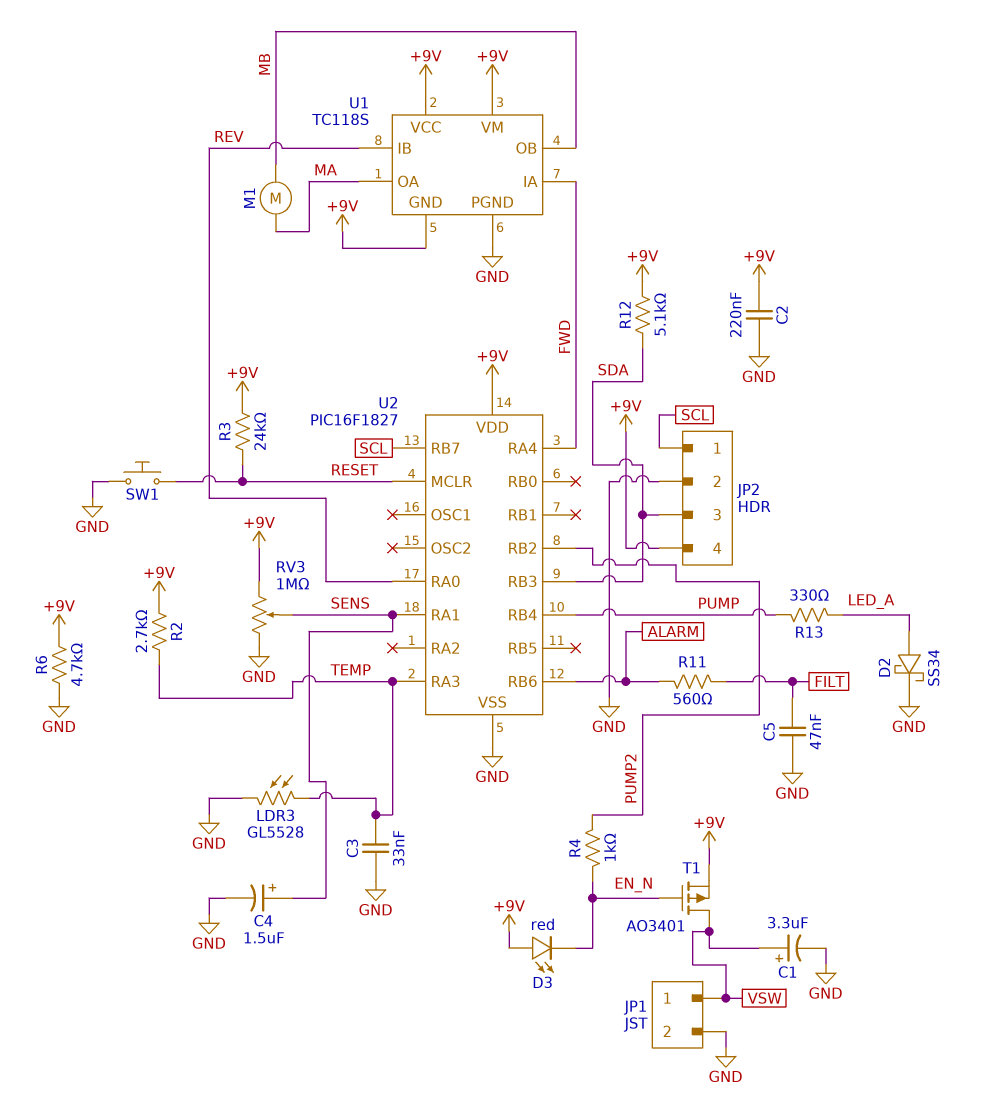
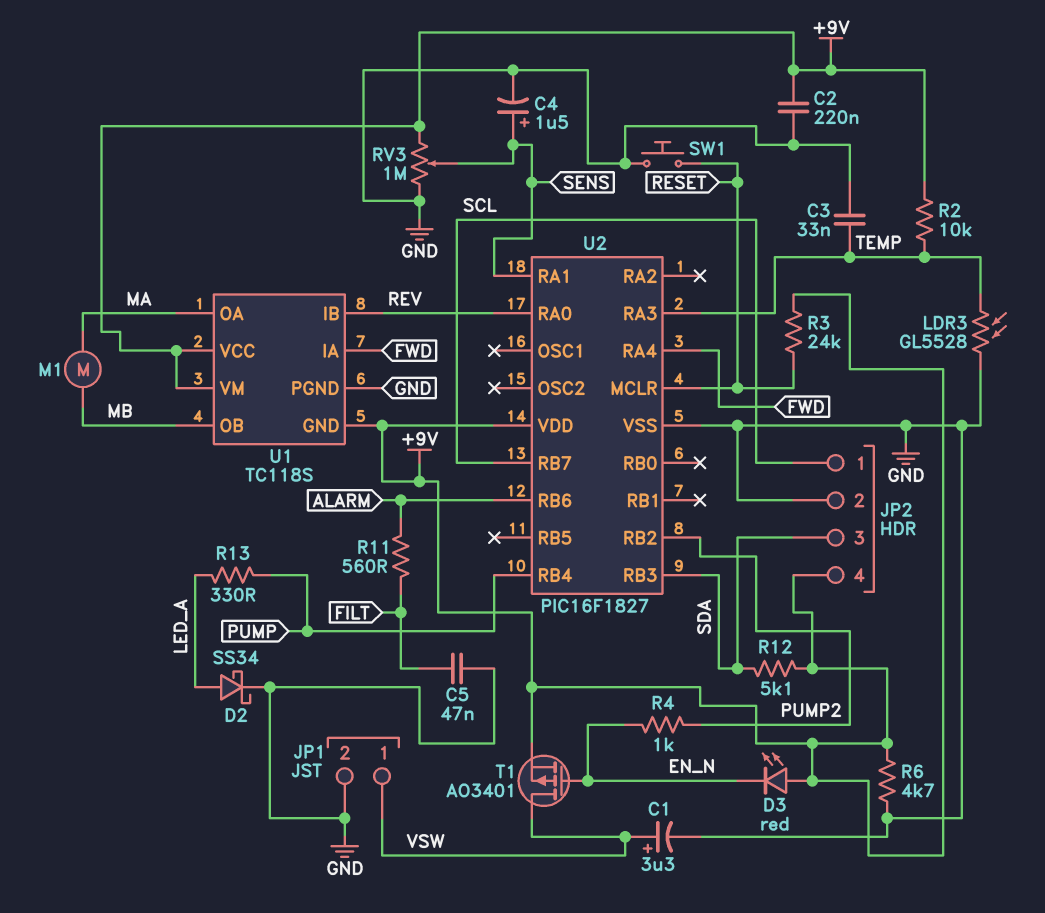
R2: 2.7k (+9V, TEMP) -> 10k (+9V, TEMP)

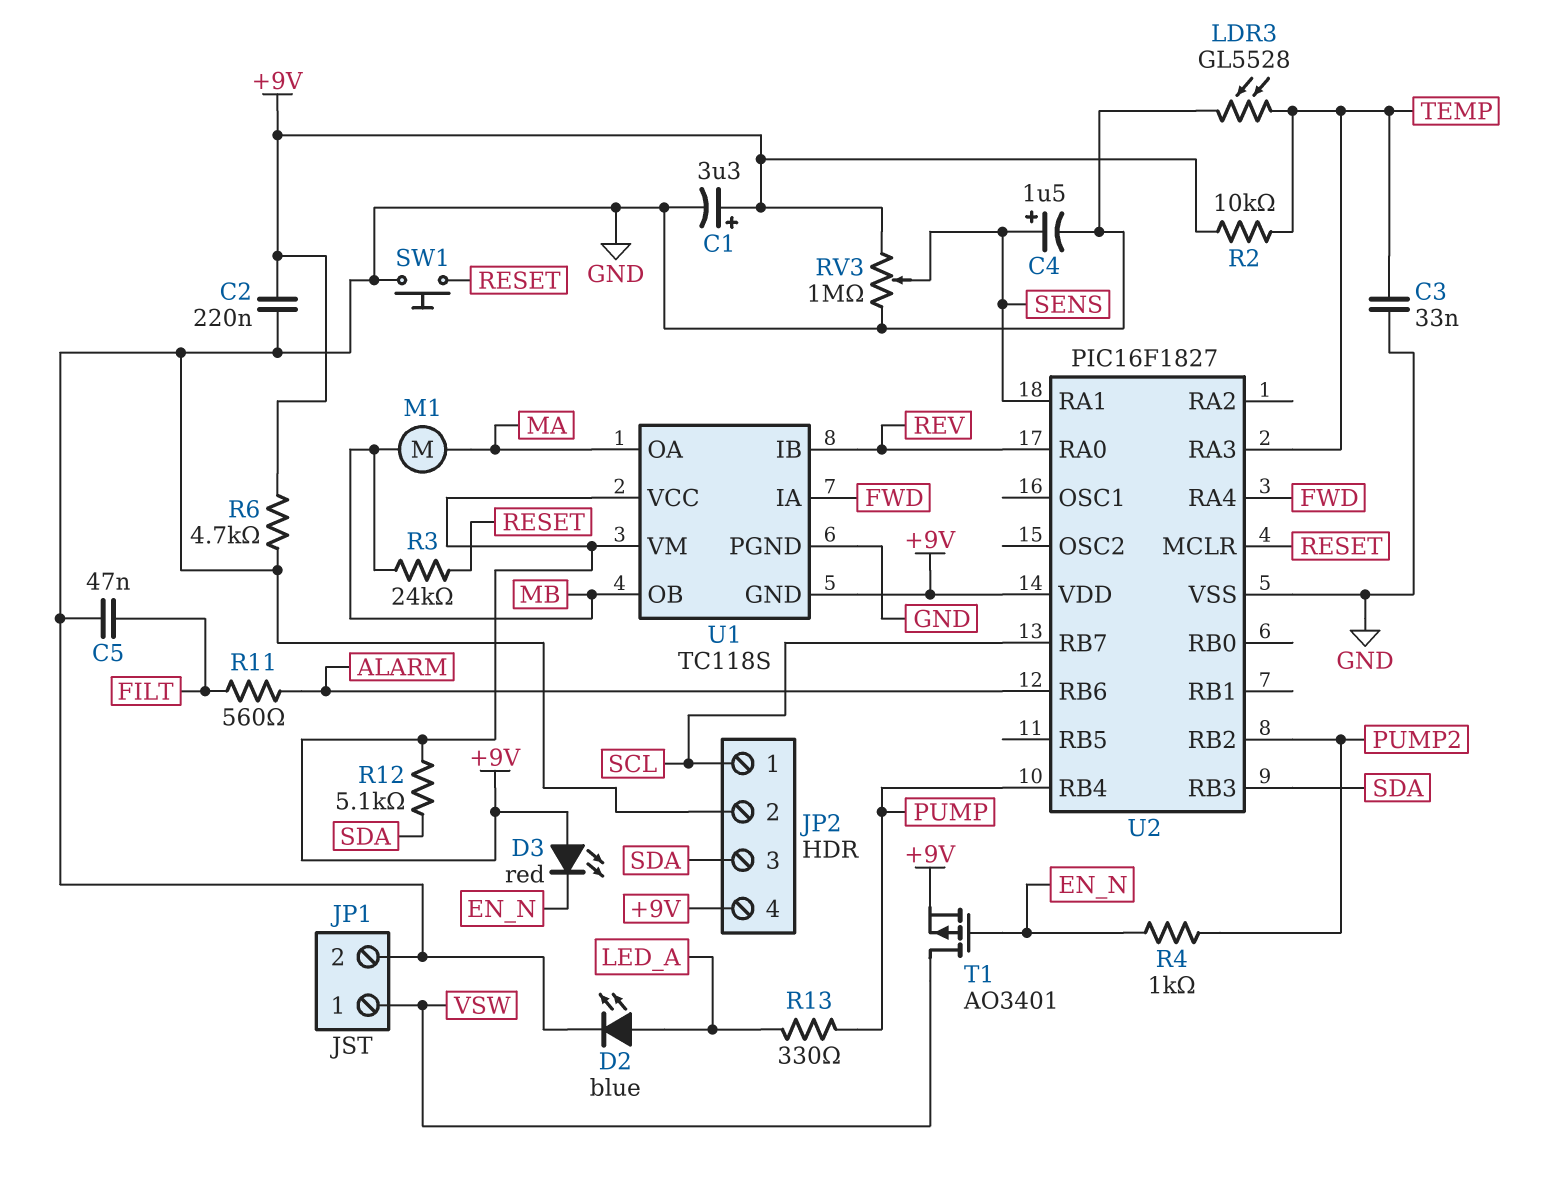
C1: 3.3uF (plus VSW, minus GND) -> 3.3uF (plus +9V, minus GND)
D2: schottky SS34 (A LED_A, K GND) -> LED blue (A LED_A, K GND)
R3: 24k (+9V, RESET) -> 24k (MB, RESET)

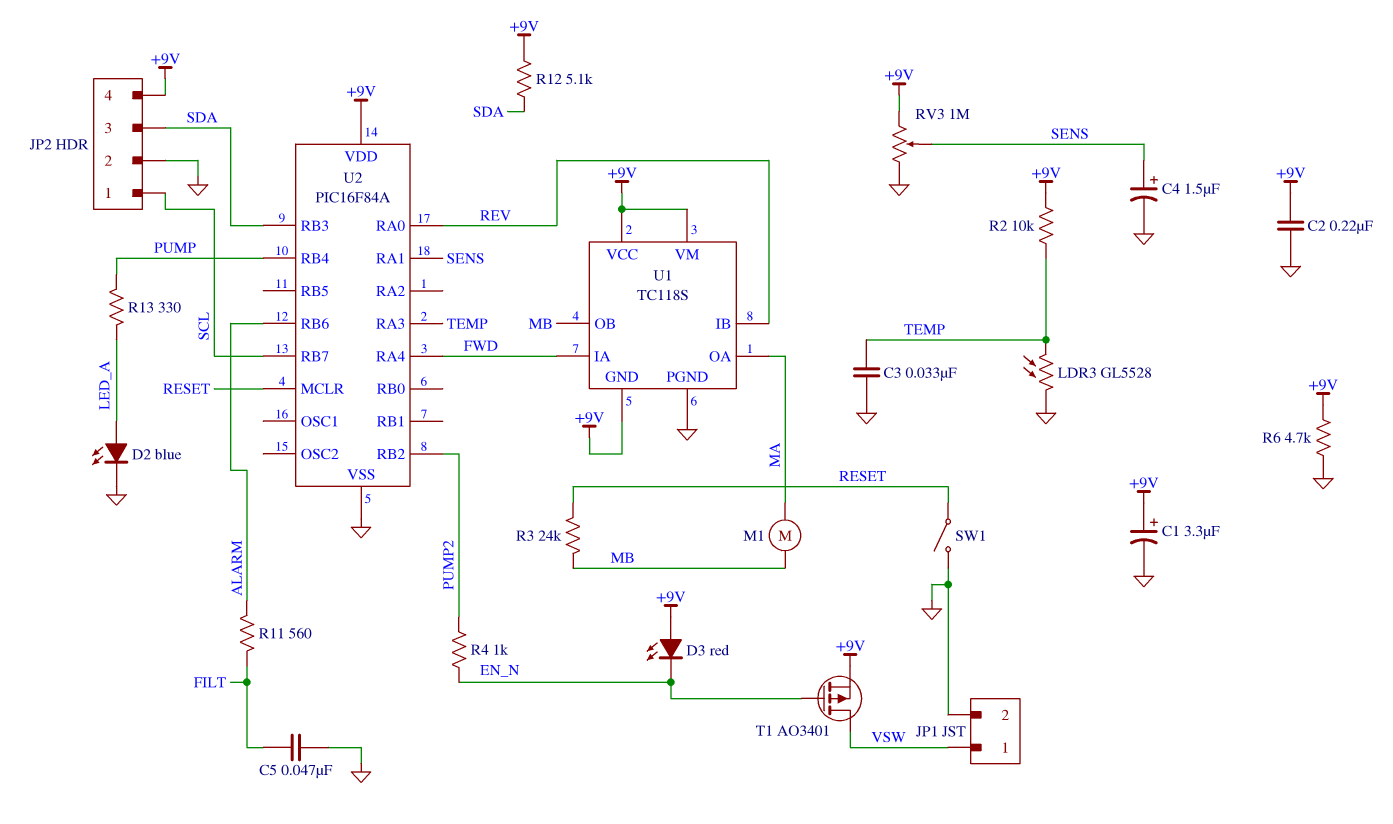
SW1: button (GND, RESET) -> switch (GND, RESET)
U2: PIC16F1827 -> PIC16F84A

